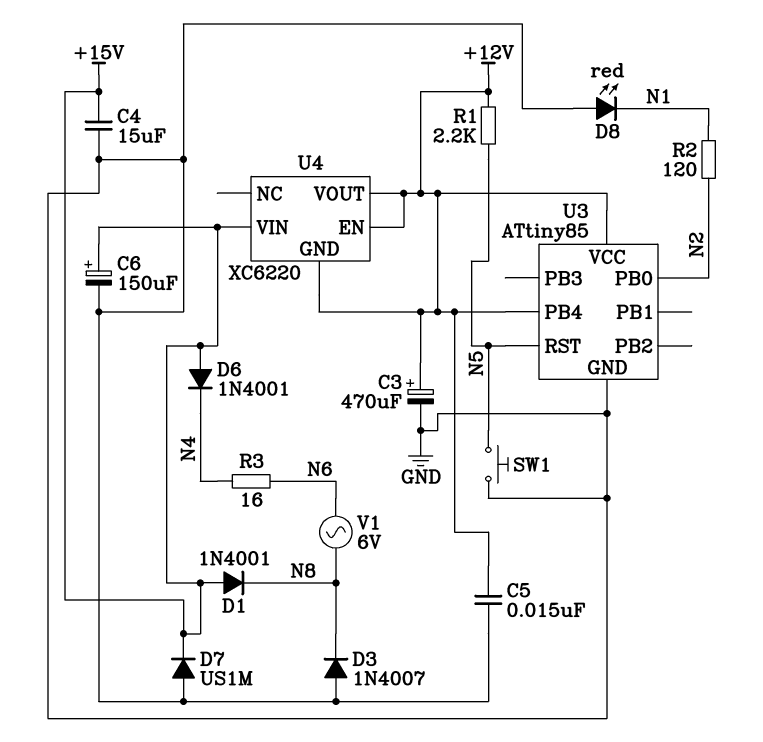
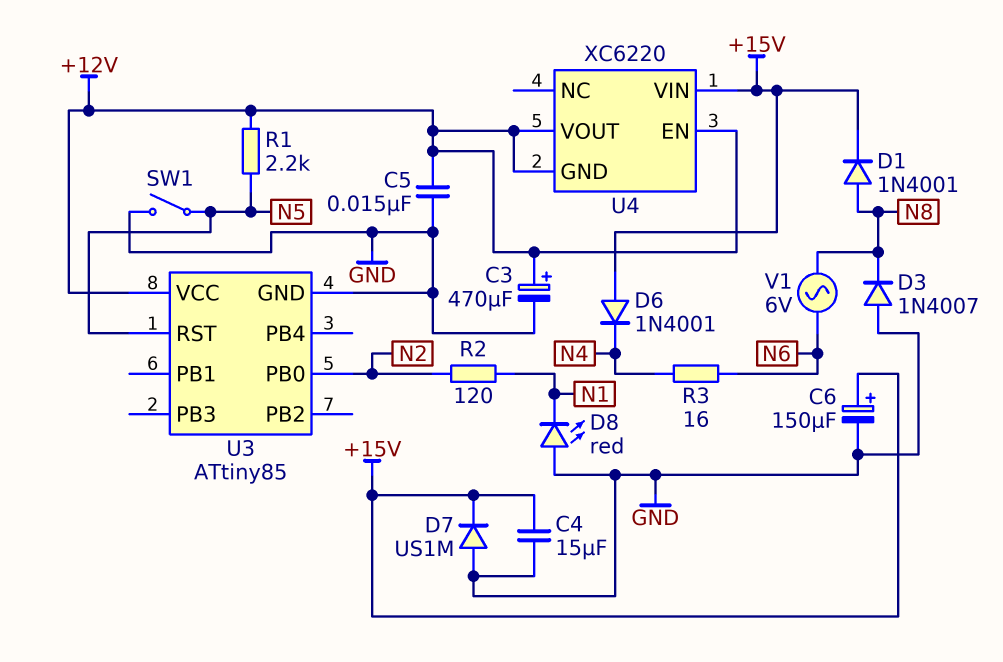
D1: diode 1N4001 (A +15V, K N8) -> diode 1N4001 (A N8, K +15V)
SW1: button (GND, N5) -> switch (GND, N5)
U3 pin PB4: +12V -> none

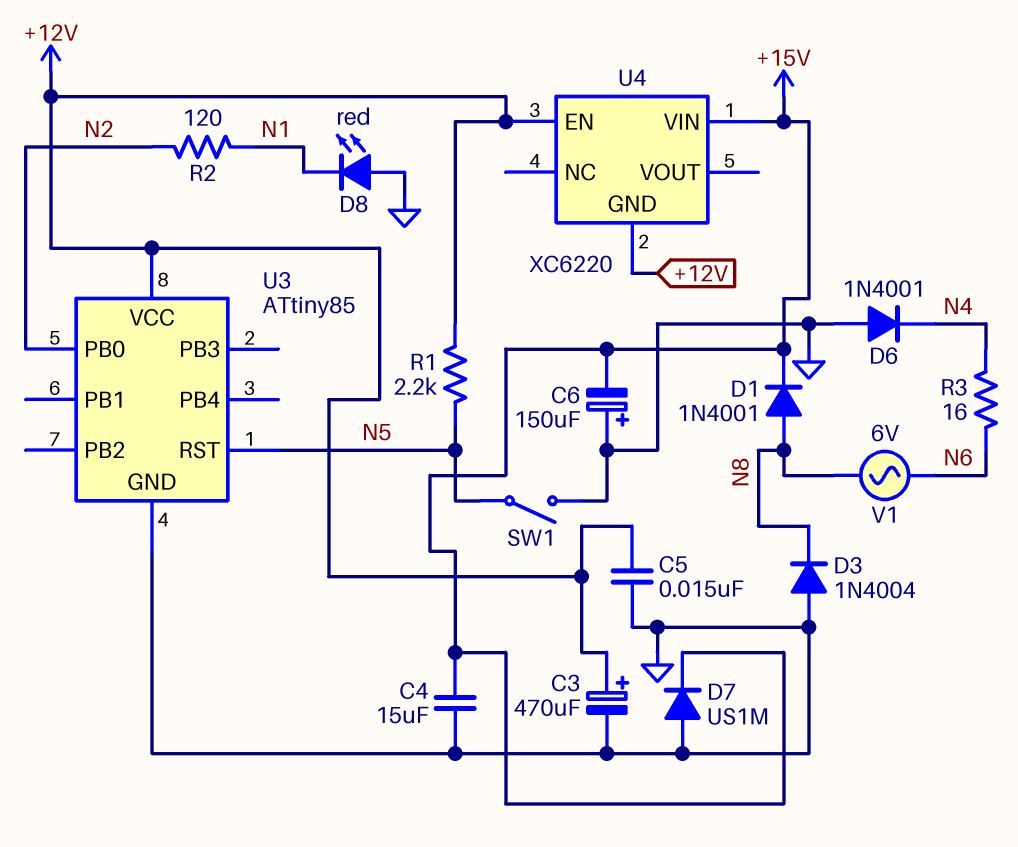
C6: 150uF (plus +15V, minus GND) -> 150uF (plus GND, minus +15V)
D3: diode 1N4007 (A GND, K N8) -> diode 1N4004 (A GND, K N8)
D6: diode 1N4001 (A +15V, K N4) -> diode 1N4001 (A GND, K N4)
U4 pin VOUT: +12V -> none

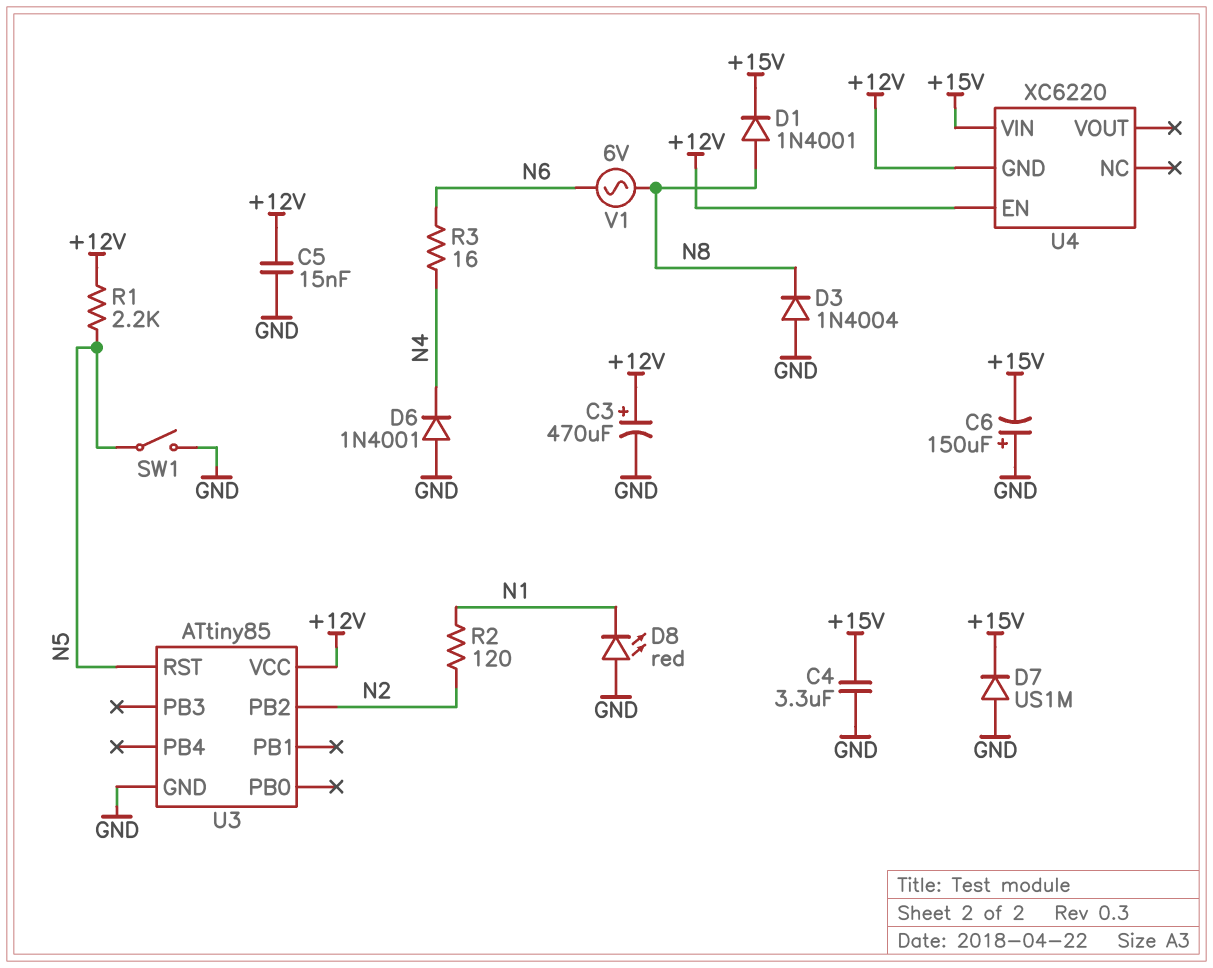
C4: 15uF (+15V, GND) -> 3.3uF (+15V, GND)
U3 pin PB0: N2 -> none
U3 pin PB2: none -> N2

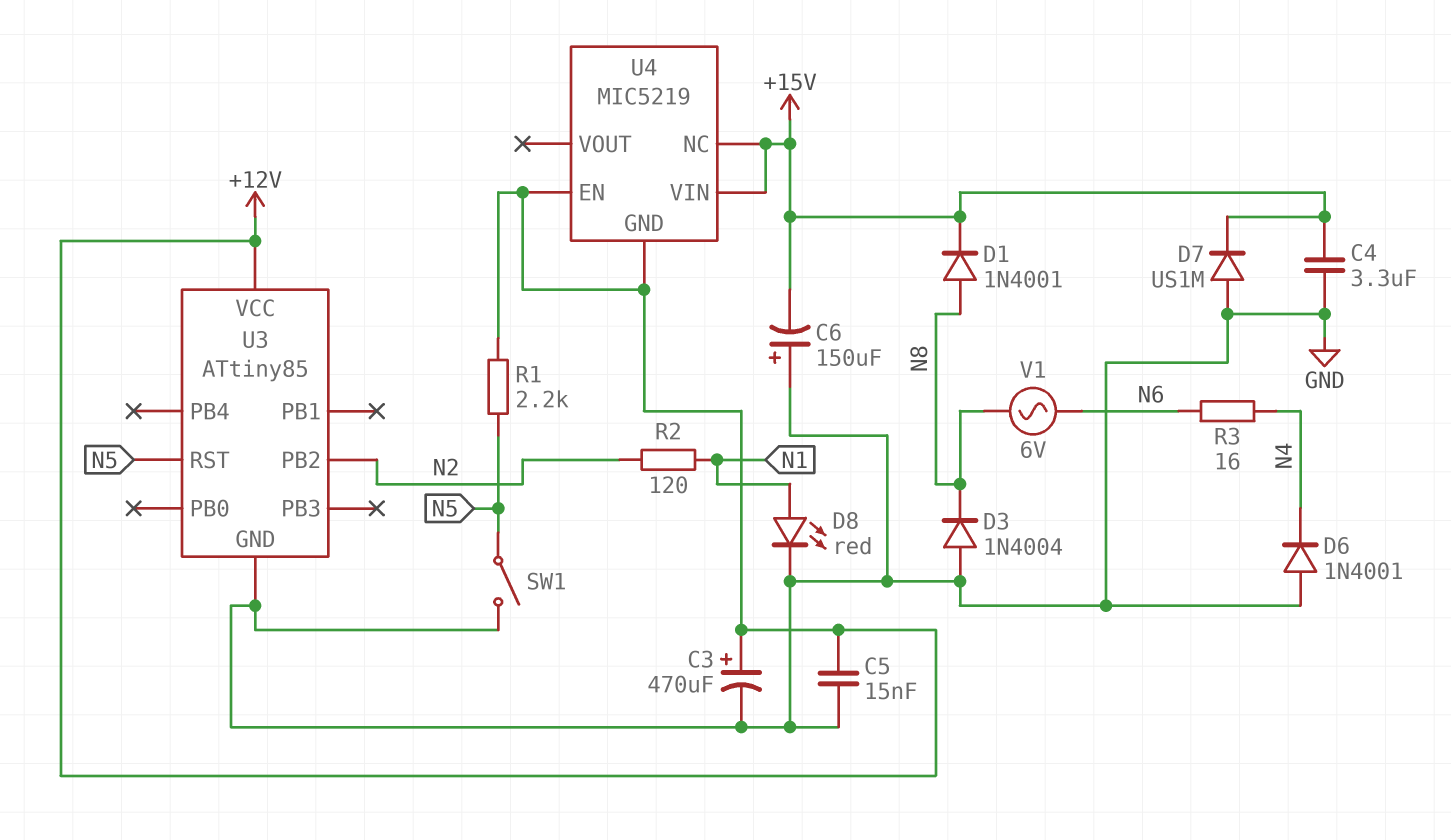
D8: LED red (A GND, K N1) -> LED red (A N1, K GND)
U4: XC6220 -> MIC5219
U4 pin NC: none -> +15V

